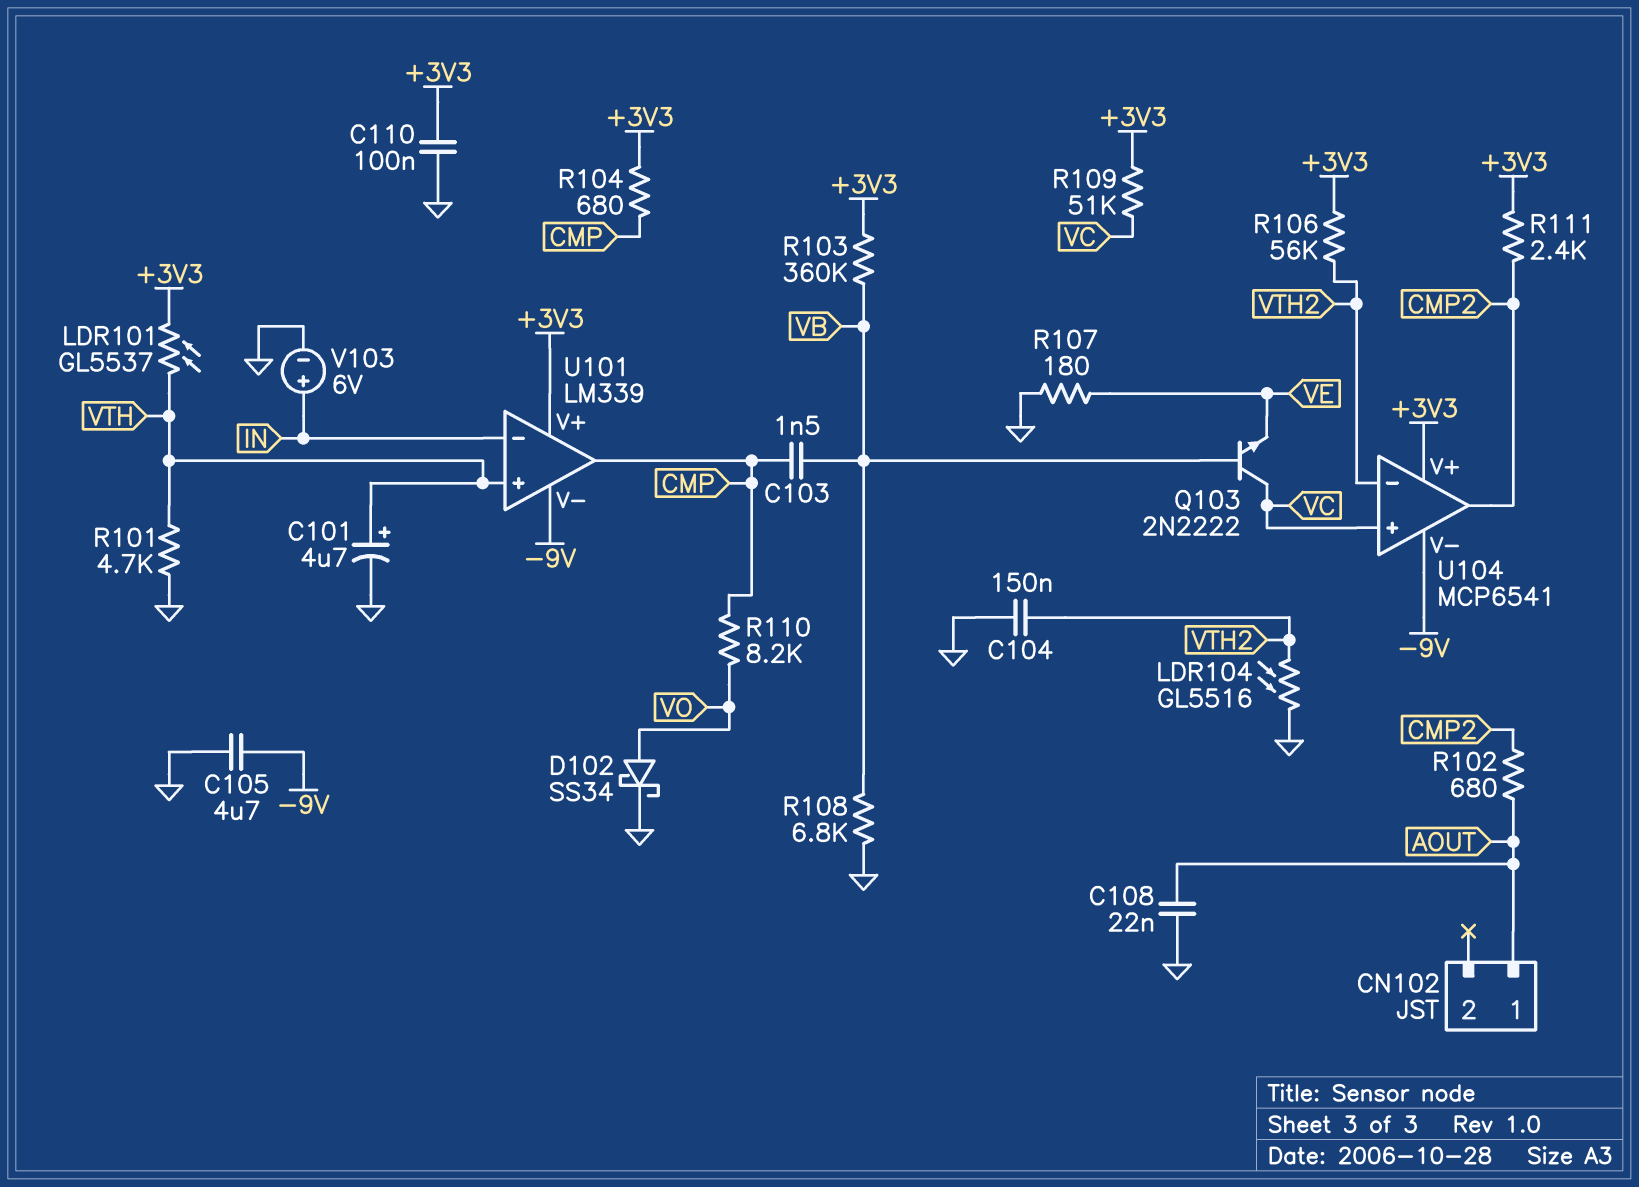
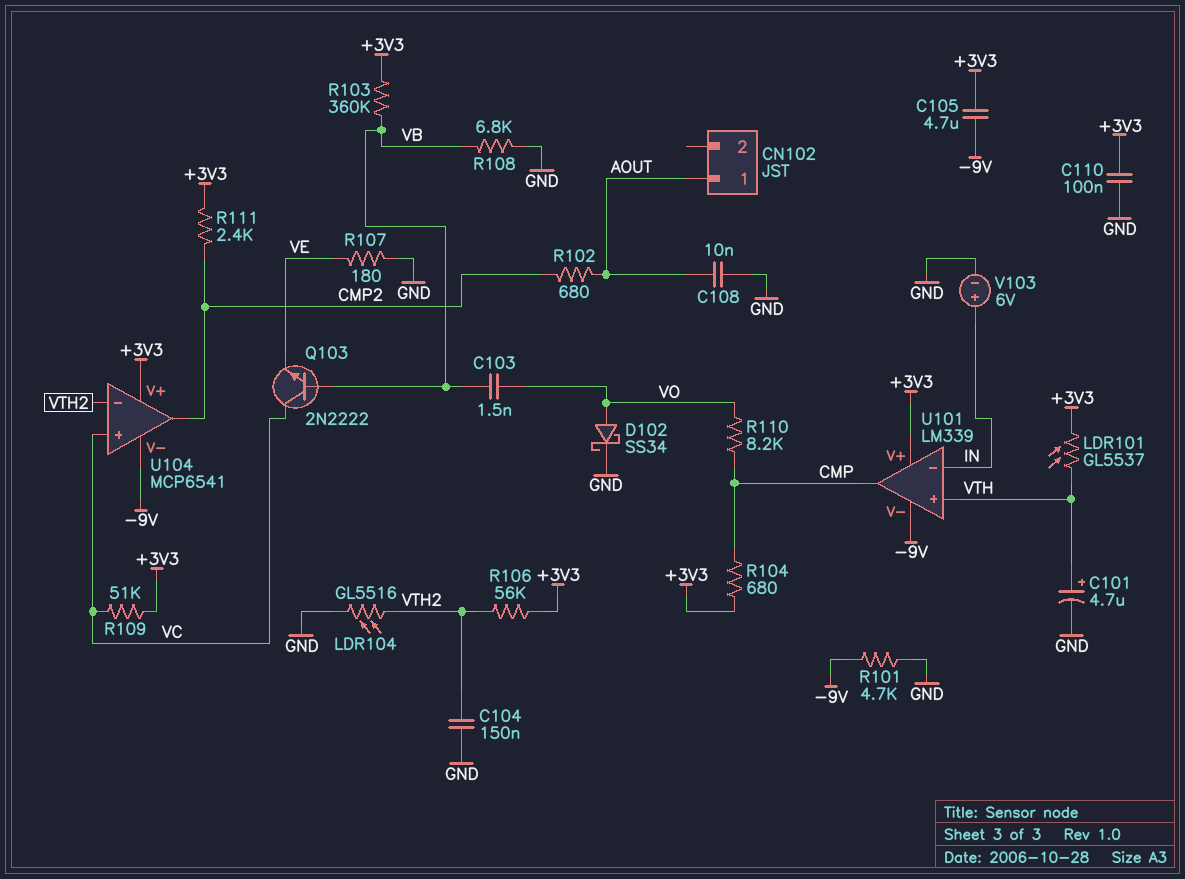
C103: 1.5nF (CMP, VB) -> 1.5nF (VB, VO)
C105: 4.7uF (-9V, GND) -> 4.7uF (+3V3, -9V)
C108: 22nF (AOUT, GND) -> 10nF (AOUT, GND)
R101: 4.7k (GND, VTH) -> 4.7k (-9V, GND)

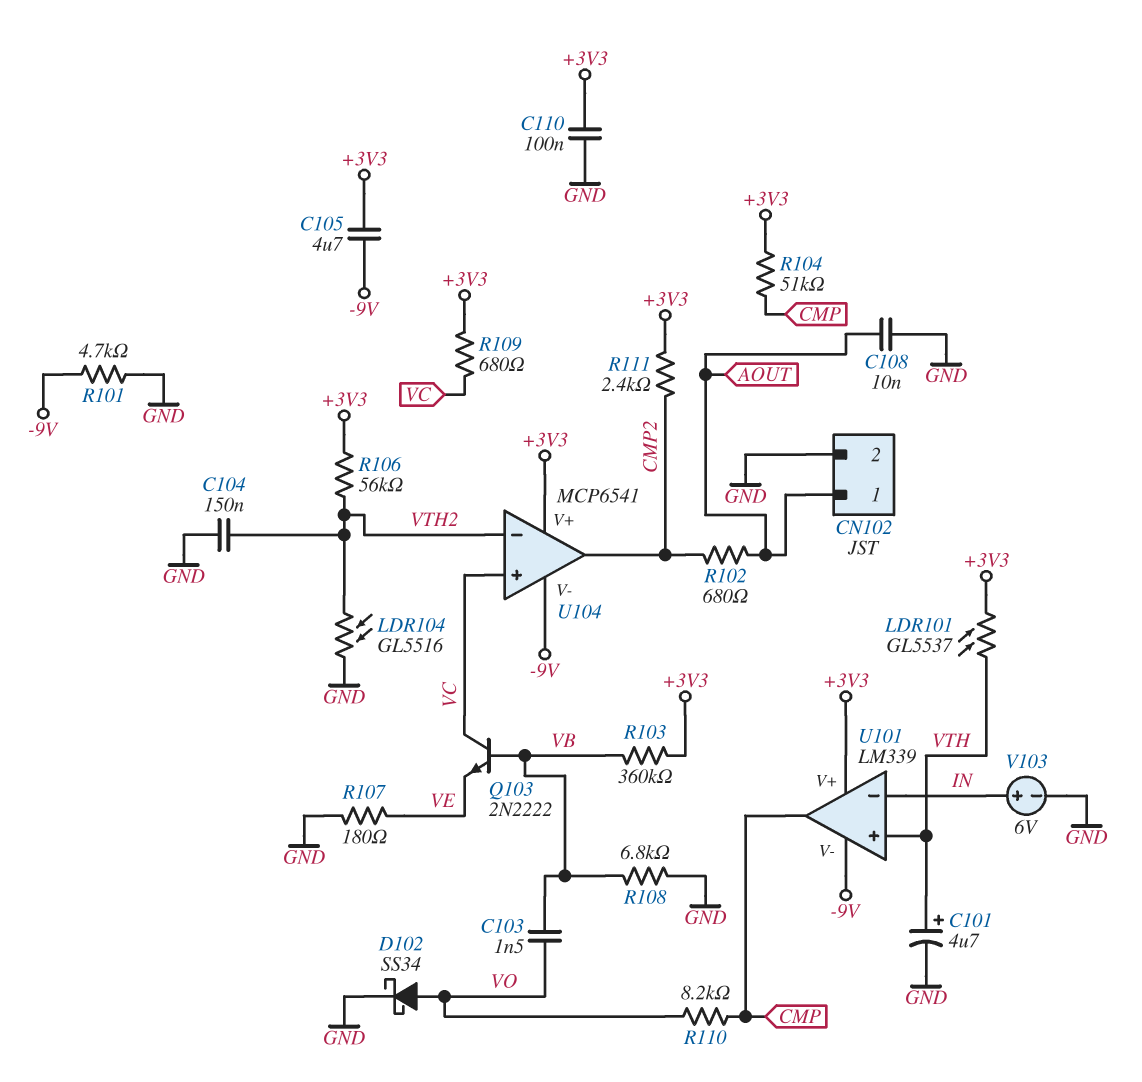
CN102 pin 2: none -> GND
R104: 680 (+3V3, CMP) -> 51k (+3V3, CMP)
R109: 51k (+3V3, VC) -> 680 (+3V3, VC)

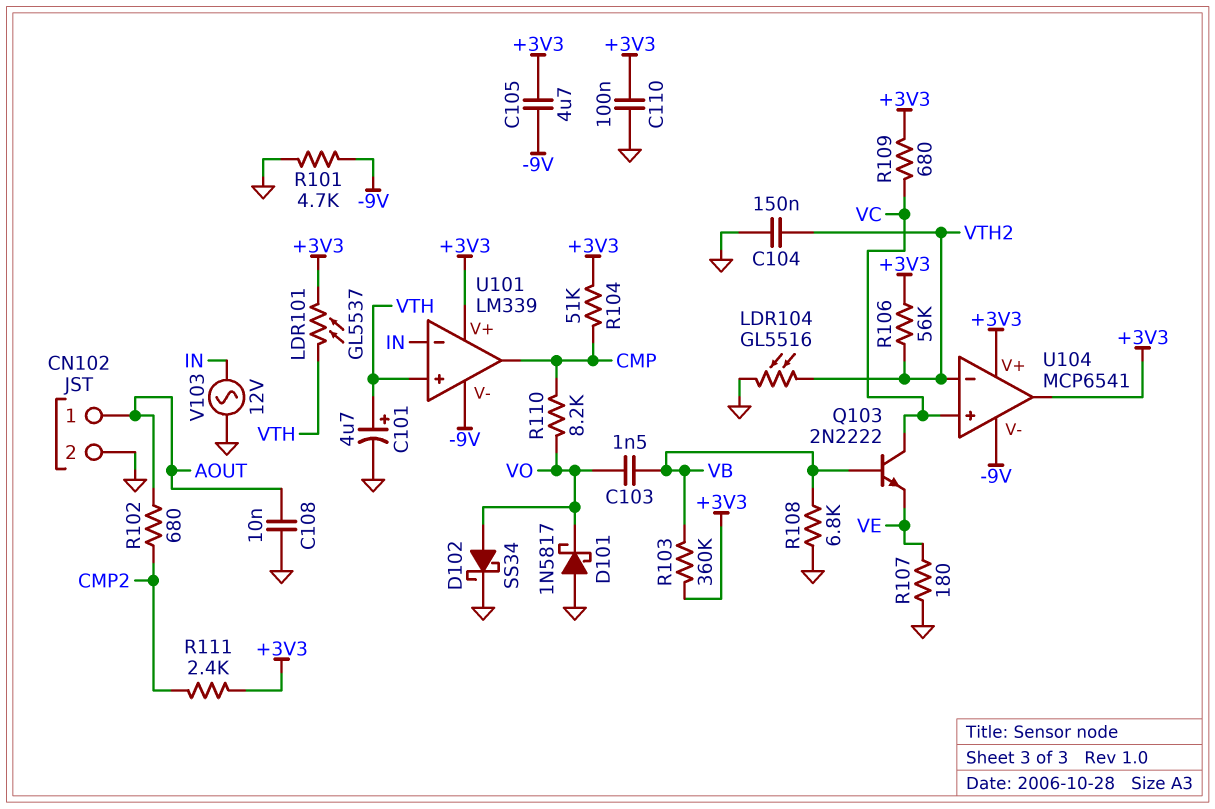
D101: none -> schottky 1N5817 (A GND, K VO)
U104 pin out: CMP2 -> +3V3
V103: 6V (plus IN, minus GND) -> AC 12V (GND, IN)

